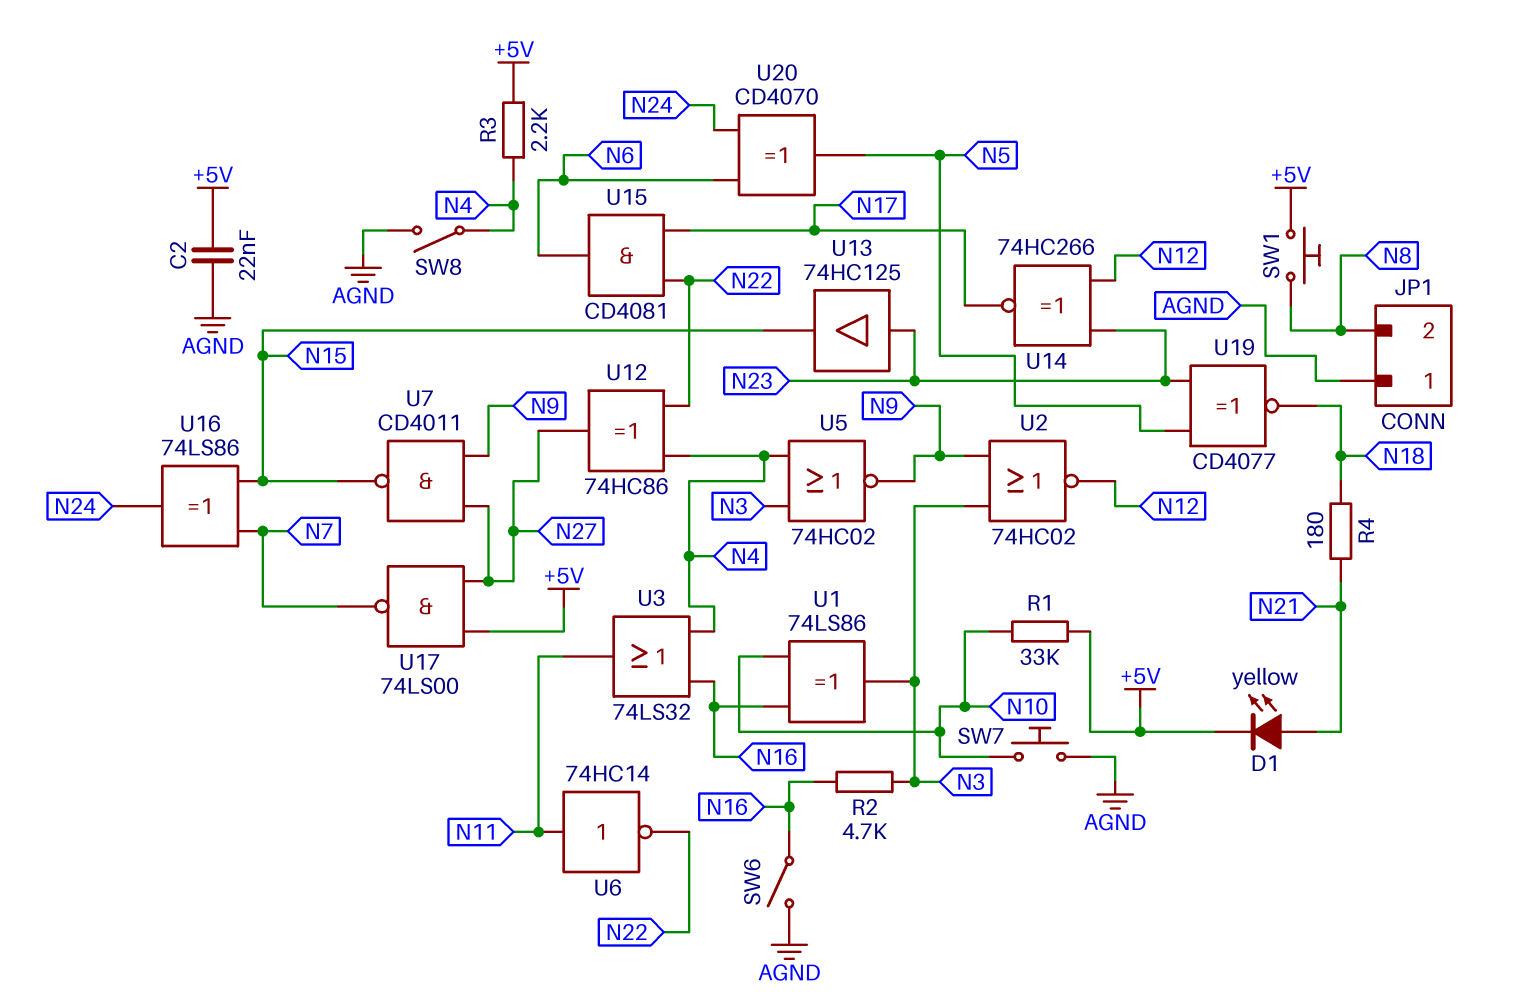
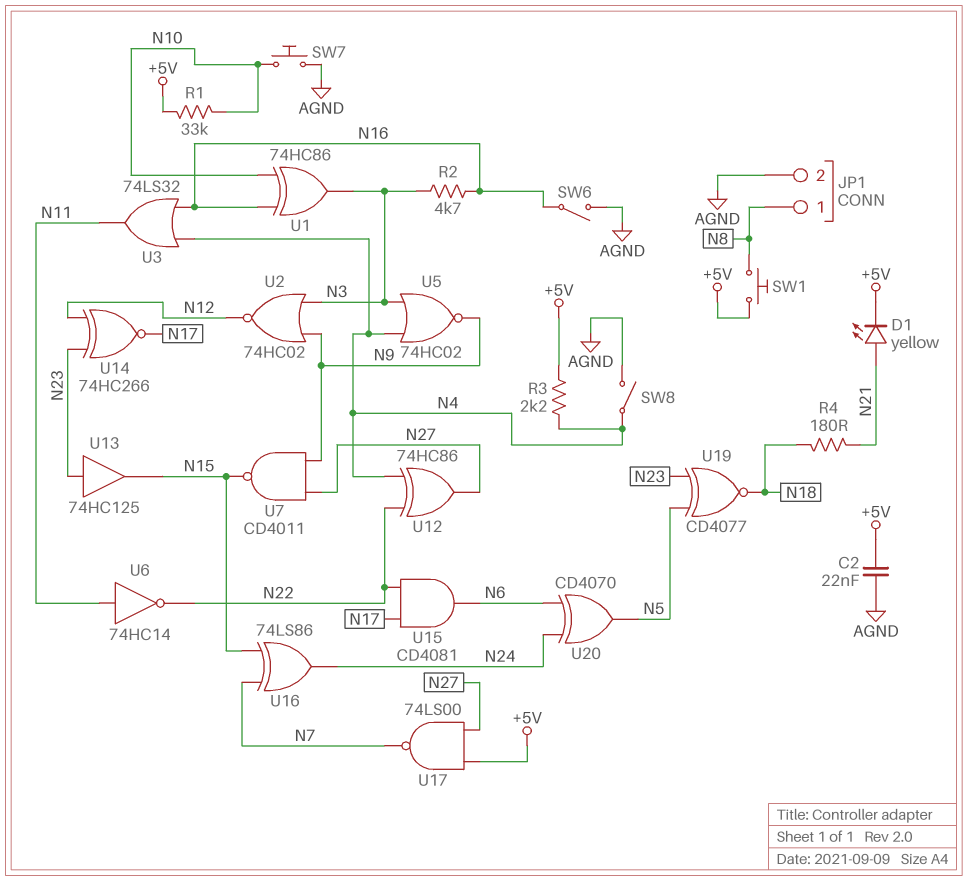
JP1 pin 1: AGND -> N8
JP1 pin 2: N8 -> AGND
U1: XOR 74LS86 (in N10, in N16, out N3) -> XOR 74HC86 (in N10, in N16, out N3)

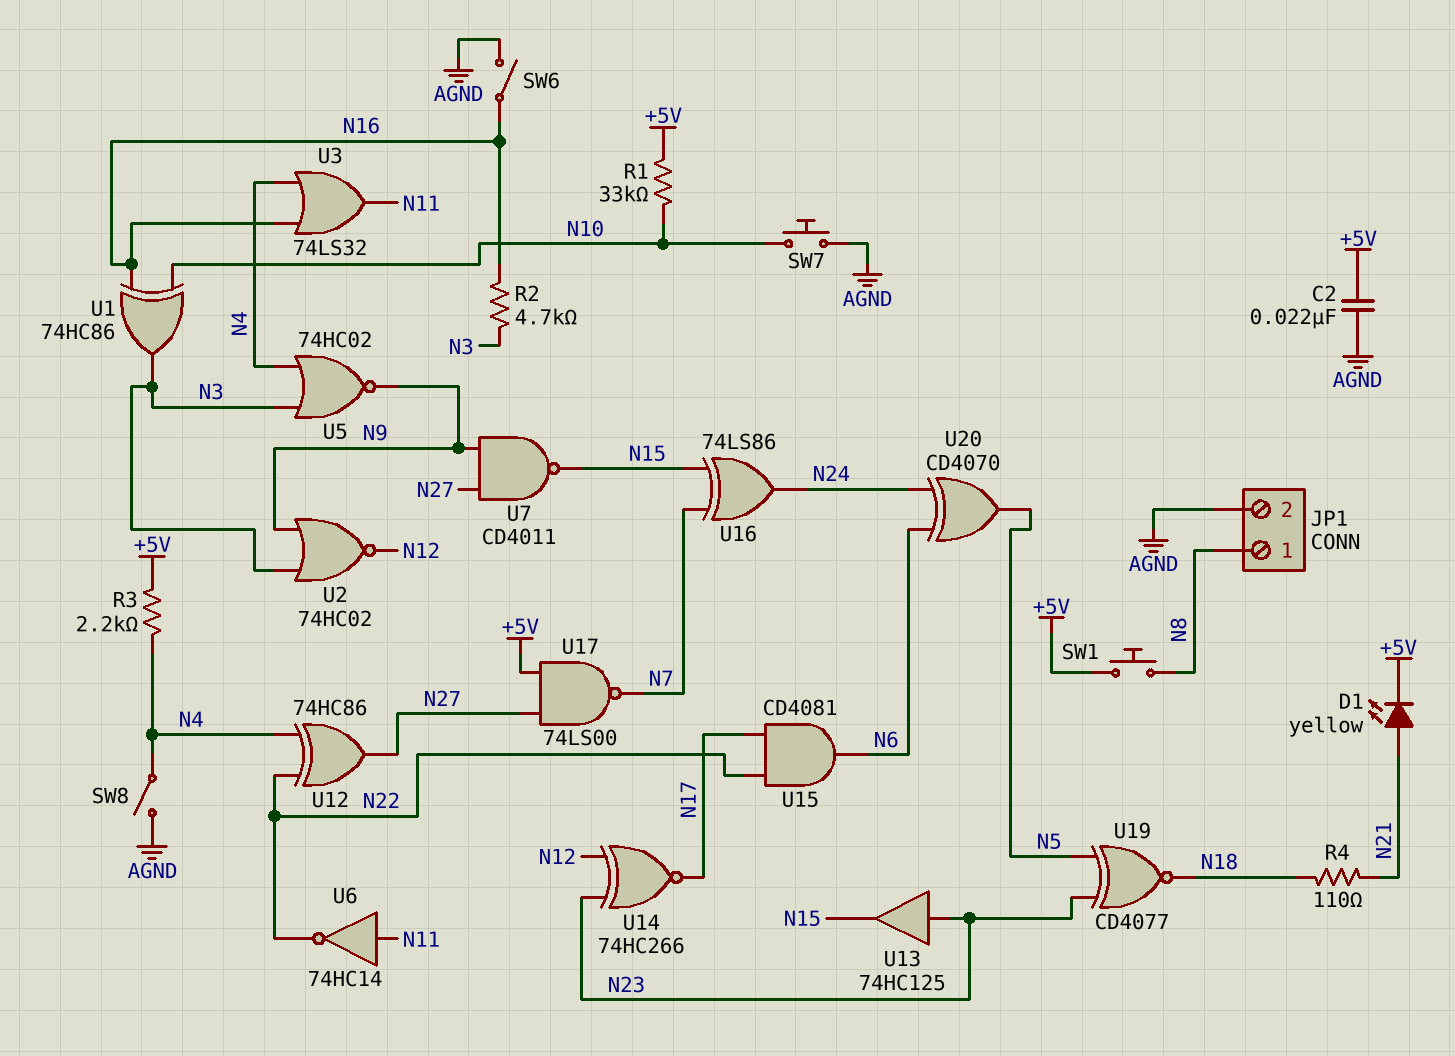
R4: 180 (N18, N21) -> 110 (N18, N21)

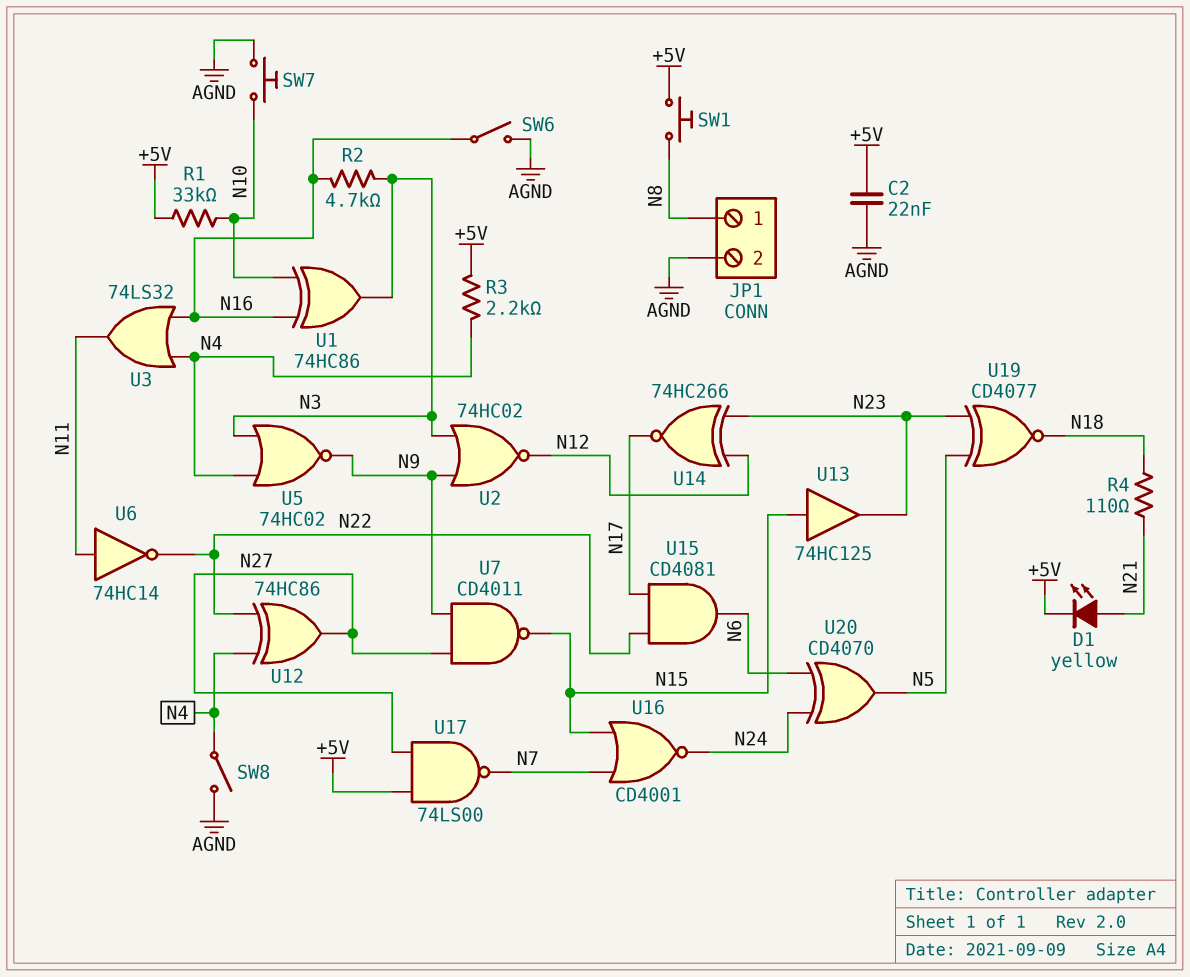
U13: buffer 74HC125 (in N23, out N15) -> buffer 74HC125 (in N15, out N23)
U16: XOR 74LS86 (in N7, in N15, out N24) -> NOR CD4001 (in N7, in N15, out N24)

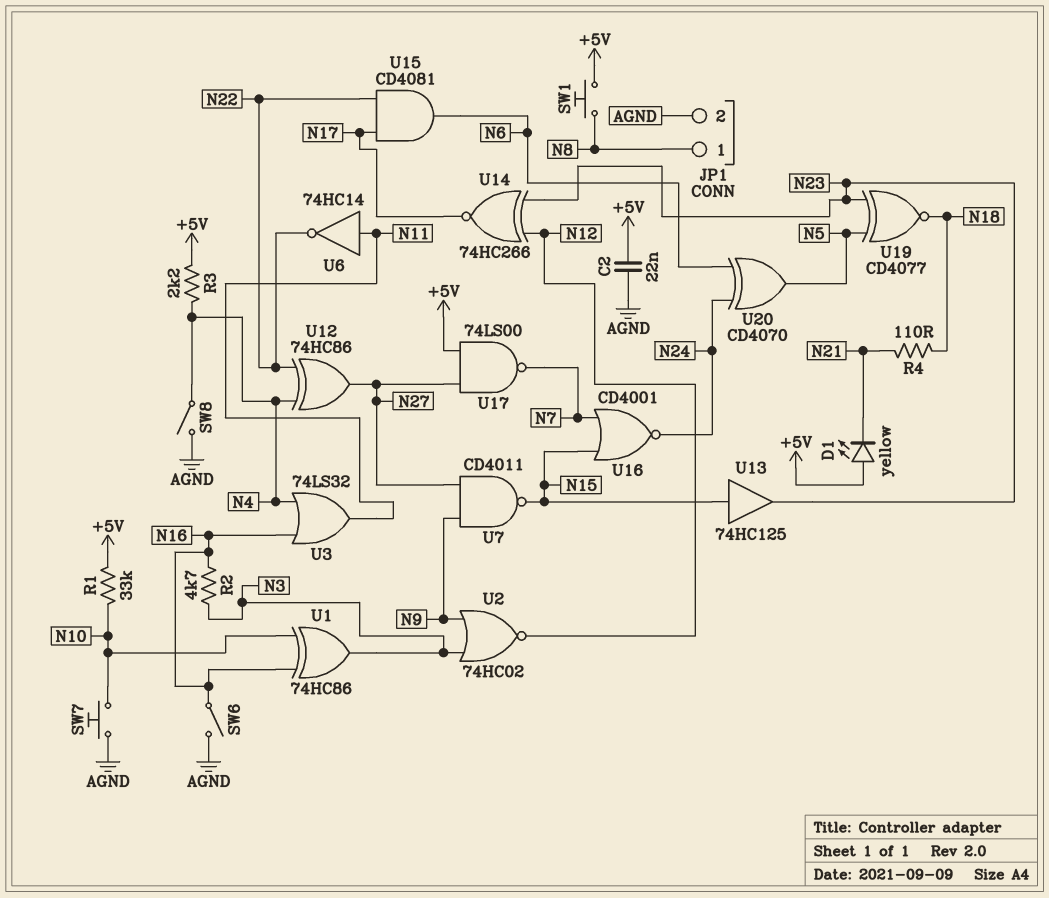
D1: LED yellow (A N21, K +5V) -> LED yellow (A +5V, K N21)
U5: NOR 74HC02 (in N3, in N4, out N9) -> none

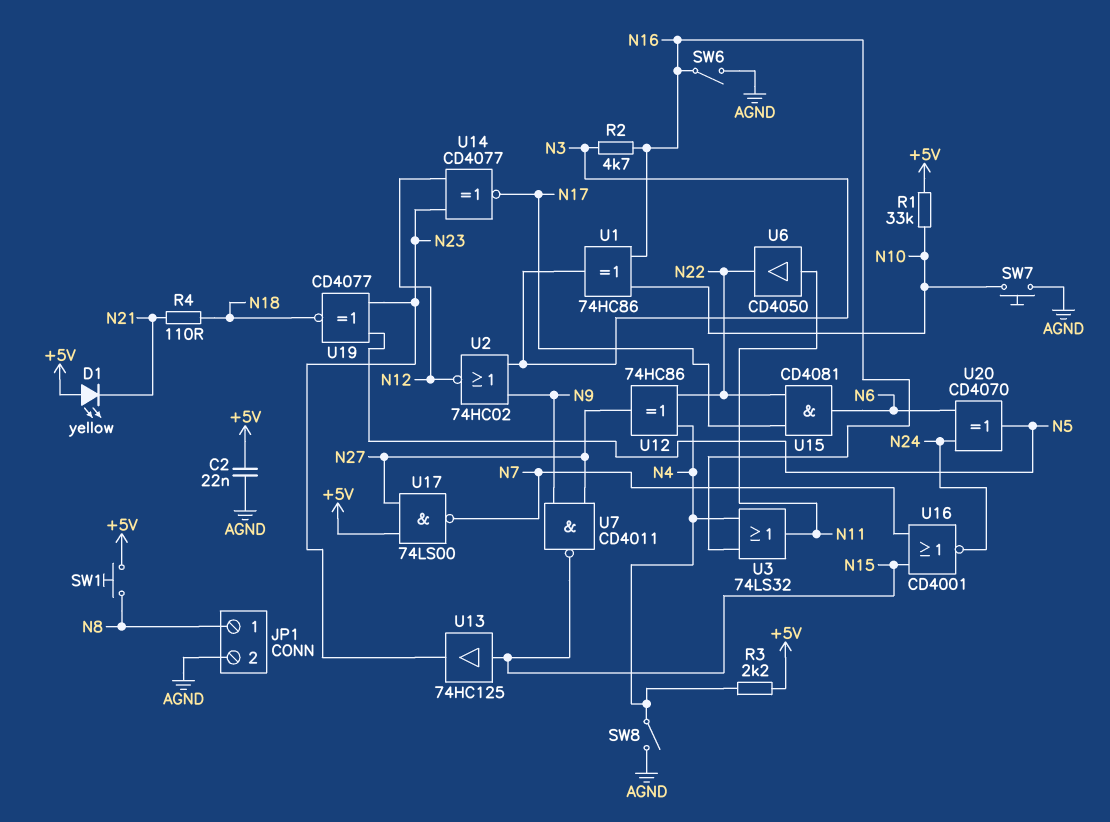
U6: NOT 74HC14 (in N11, out N22) -> buffer CD4050 (in N11, out N22)
U14: XNOR 74HC266 (in N12, in N23, out N17) -> XNOR CD4077 (in N12, in N23, out N17)

